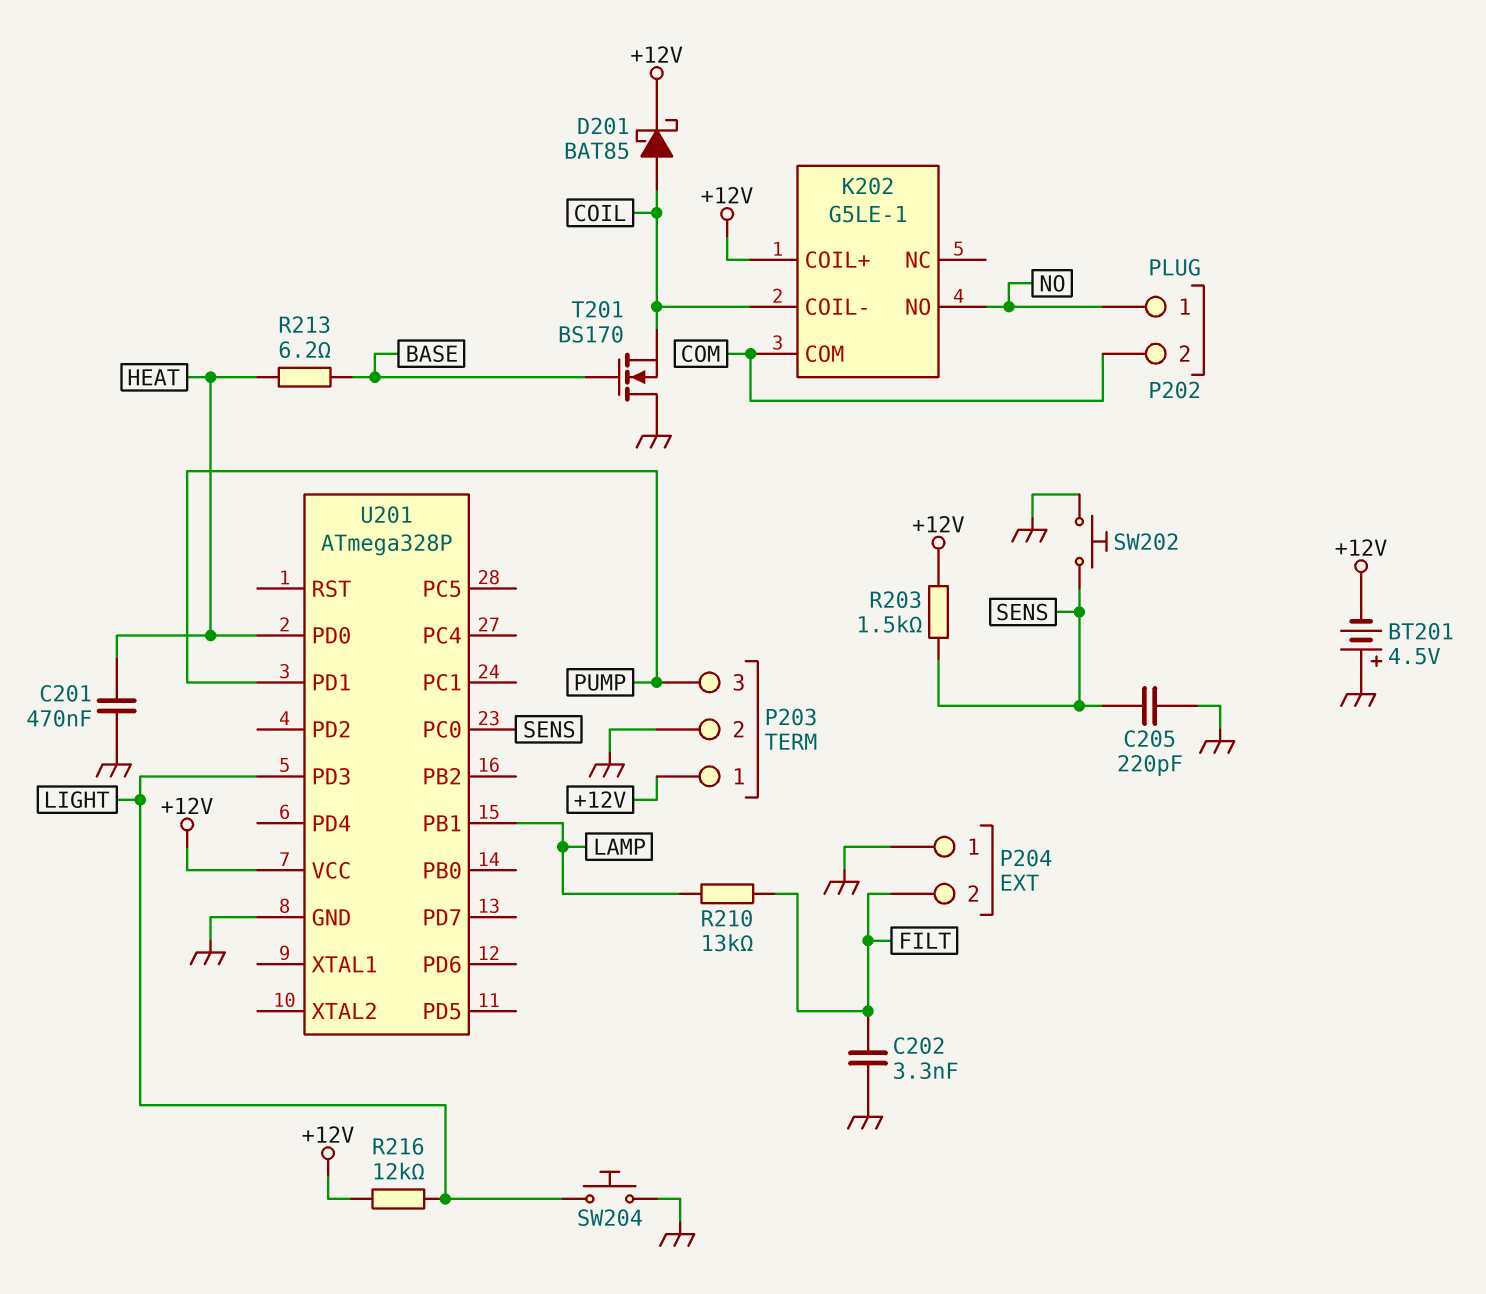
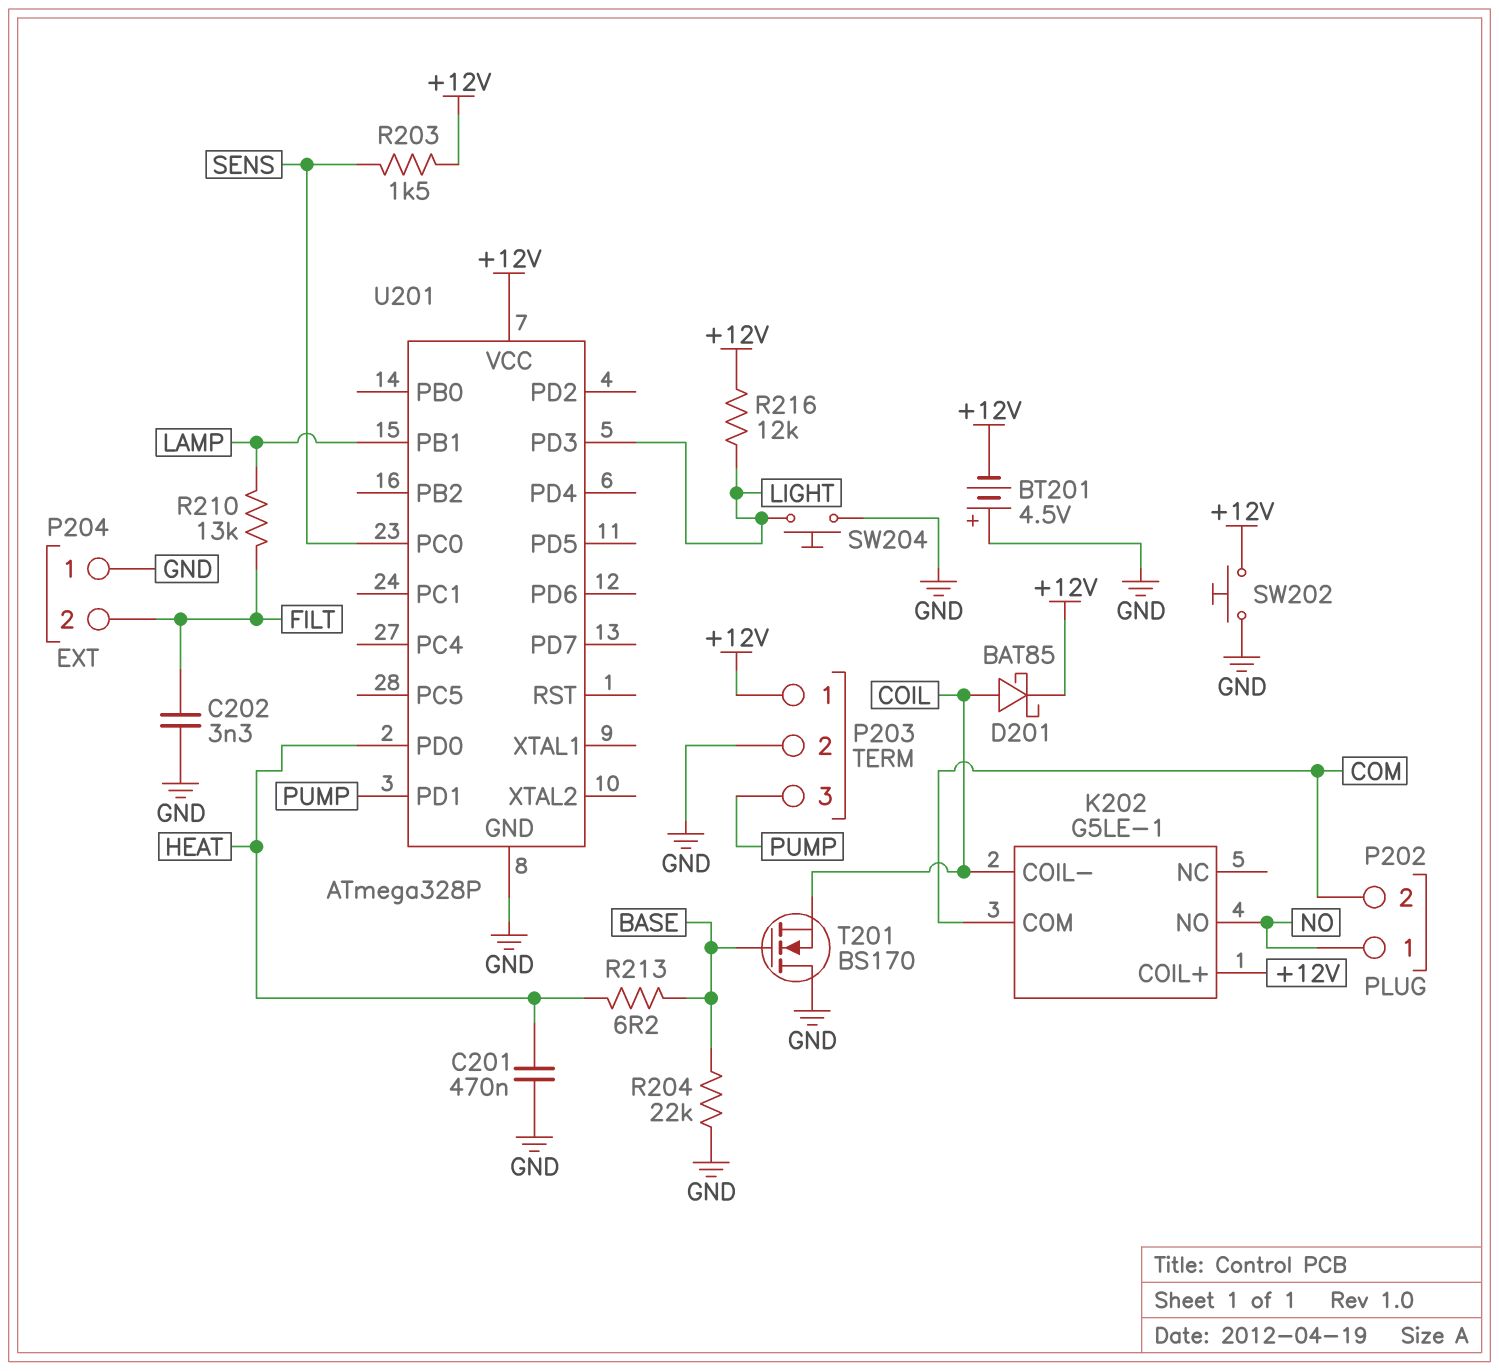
C205: 220pF (GND, SENS) -> none
R204: none -> 22k (BASE, GND)
SW202: button (GND, SENS) -> button (+12V, GND)

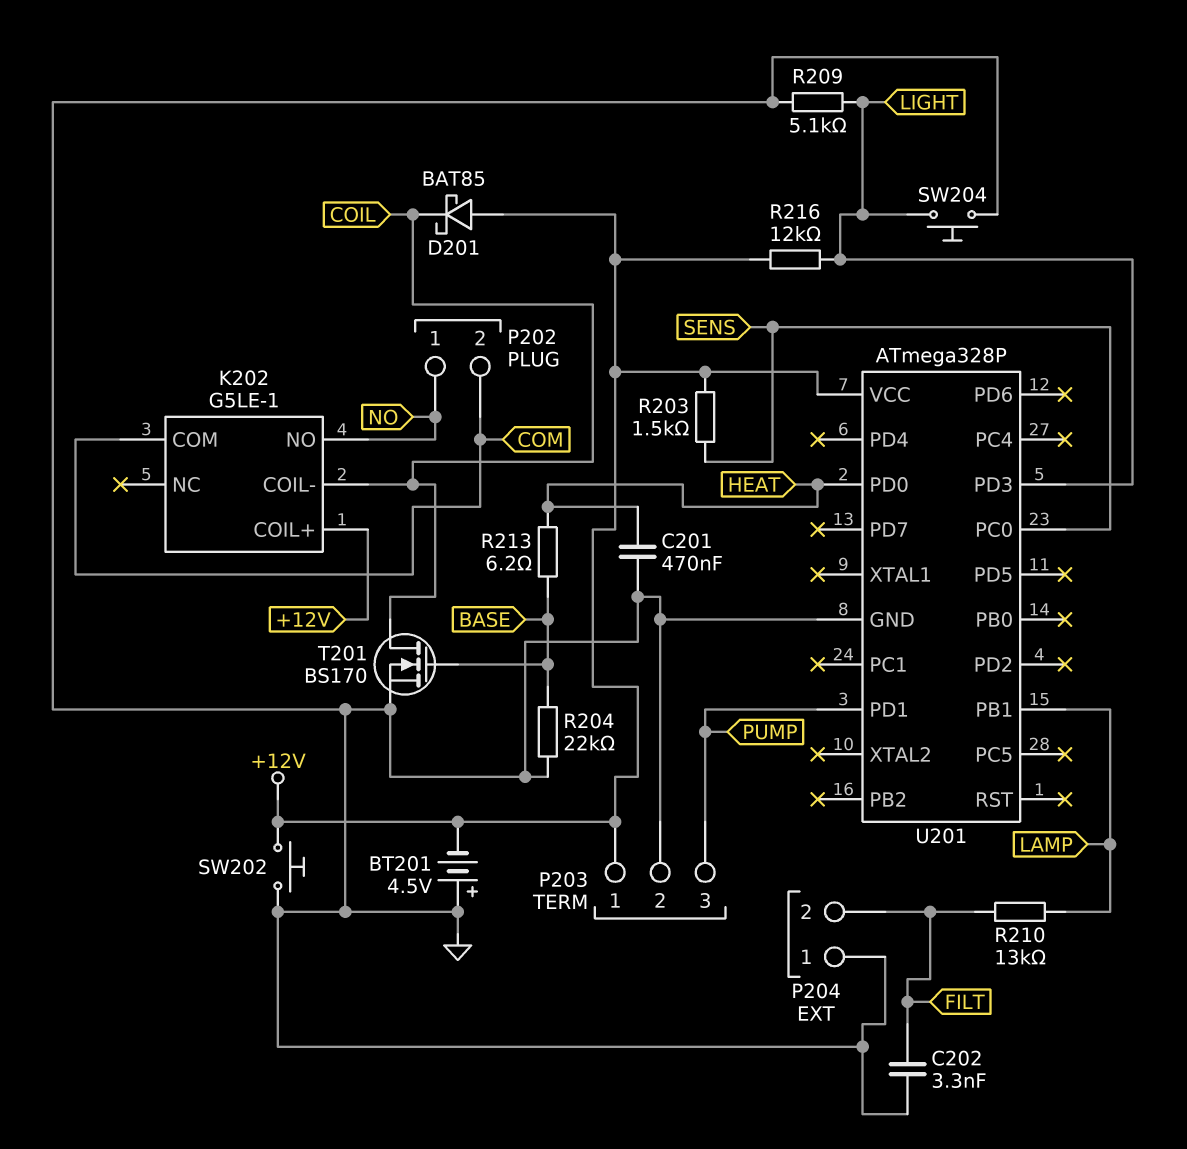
D201: schottky BAT85 (A COIL, K +12V) -> schottky BAT85 (A +12V, K COIL)
R209: none -> 5.1k (GND, LIGHT)
T201: NMOS BS170 (G BASE, D GND, S COIL) -> NMOS BS170 (G BASE, D COIL, S GND)

